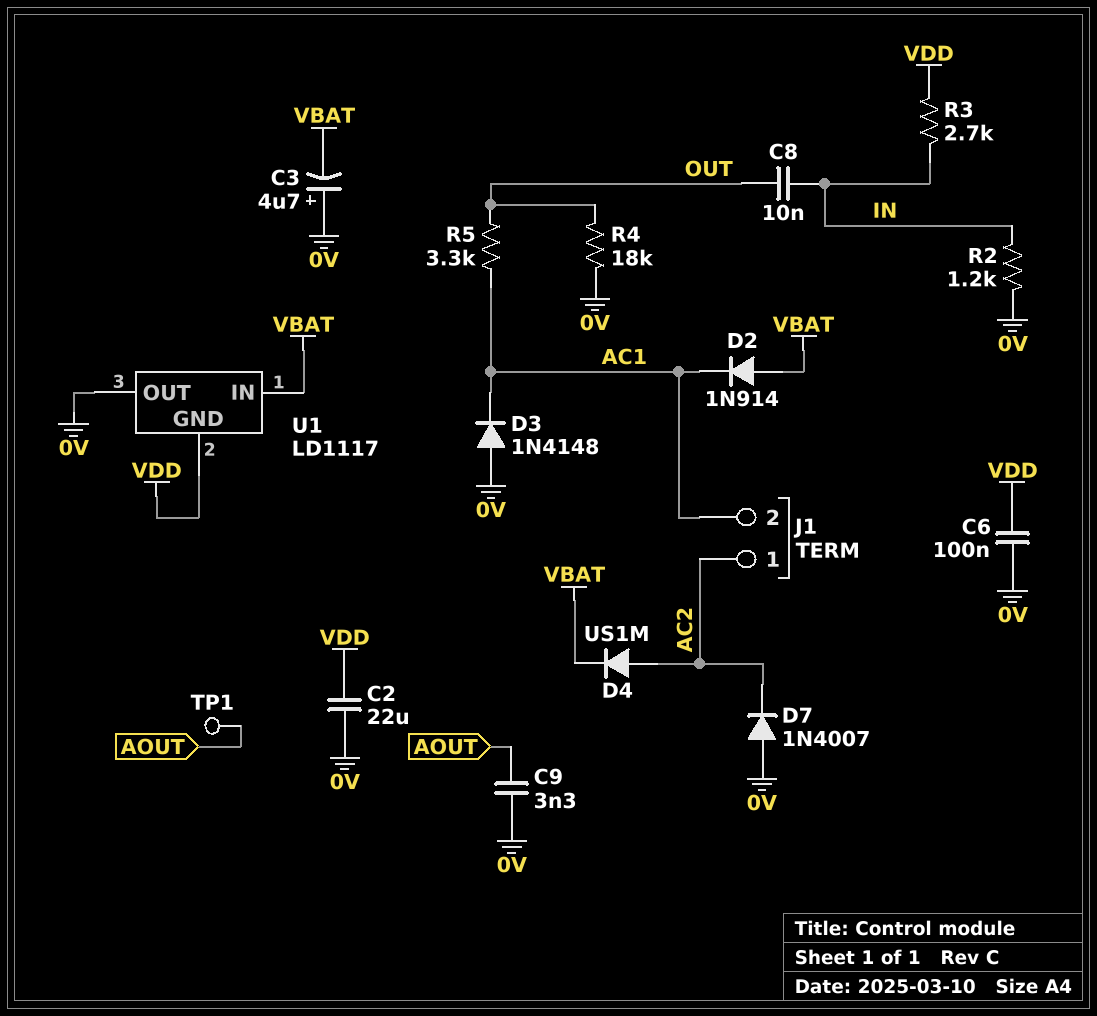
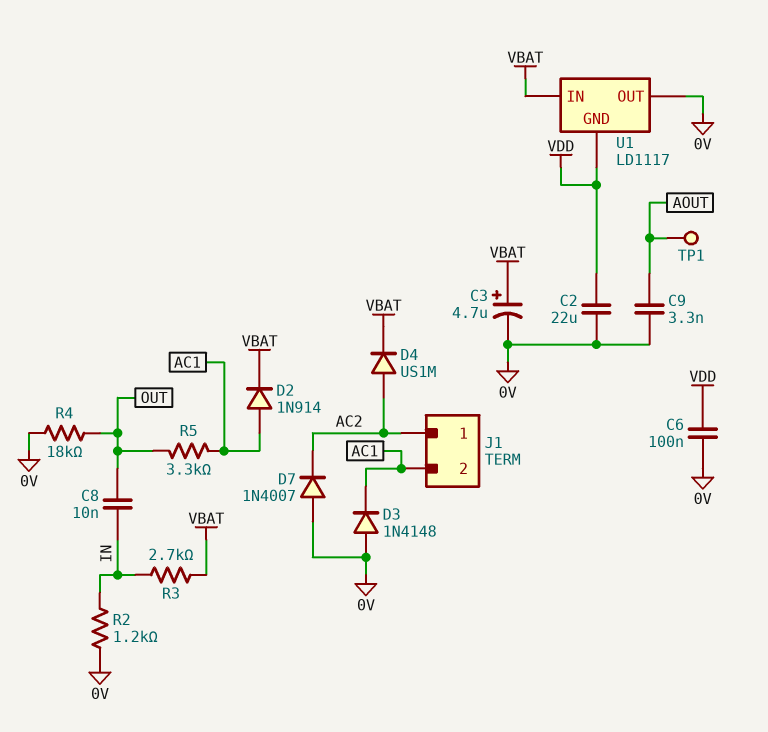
C3: 4.7uF (plus 0V, minus VBAT) -> 4.7uF (plus VBAT, minus 0V)
D2: diode 1N914 (A VBAT, K AC1) -> diode 1N914 (A AC1, K VBAT)
R3: 2.7k (IN, VDD) -> 2.7k (IN, VBAT)

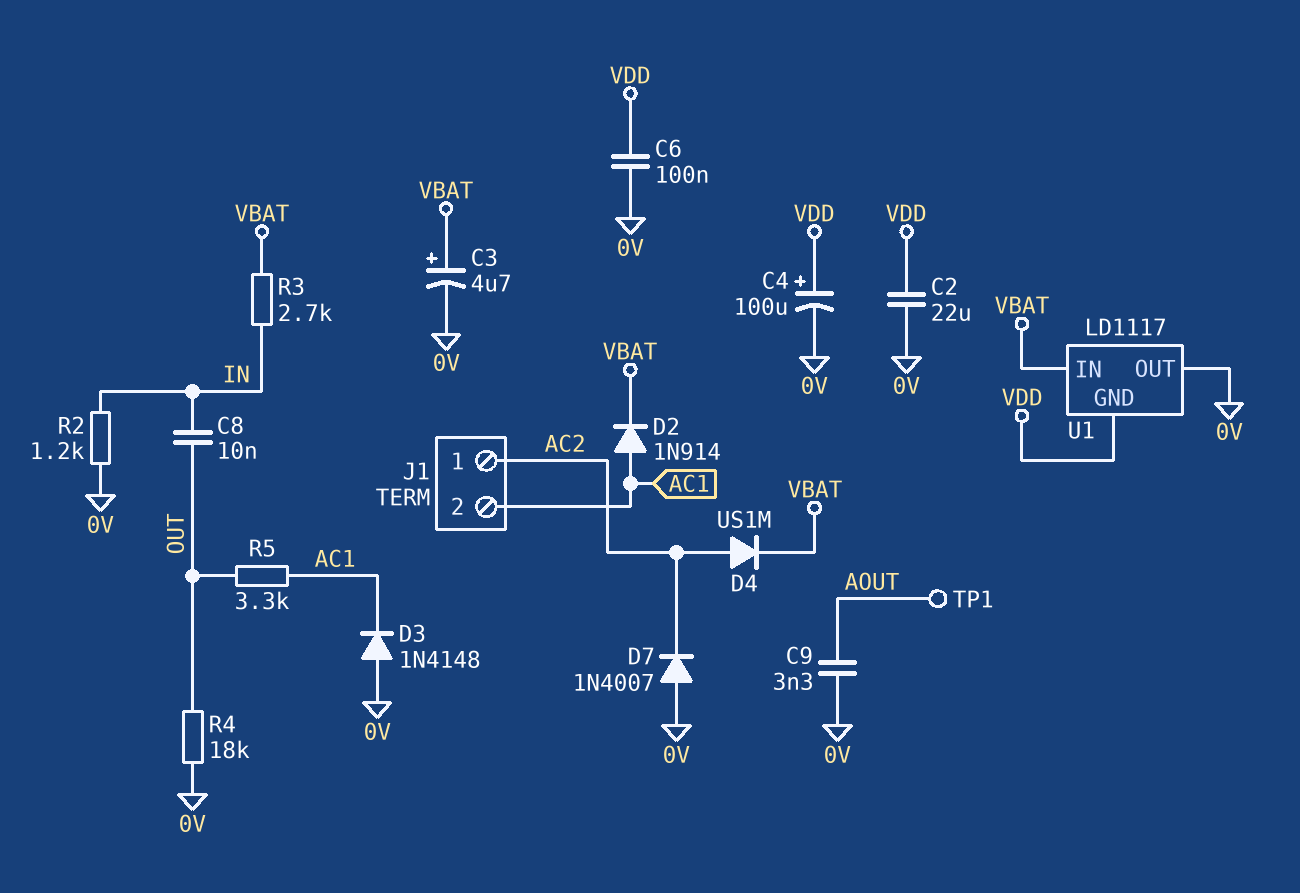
C4: none -> 100uF (plus VDD, minus 0V)

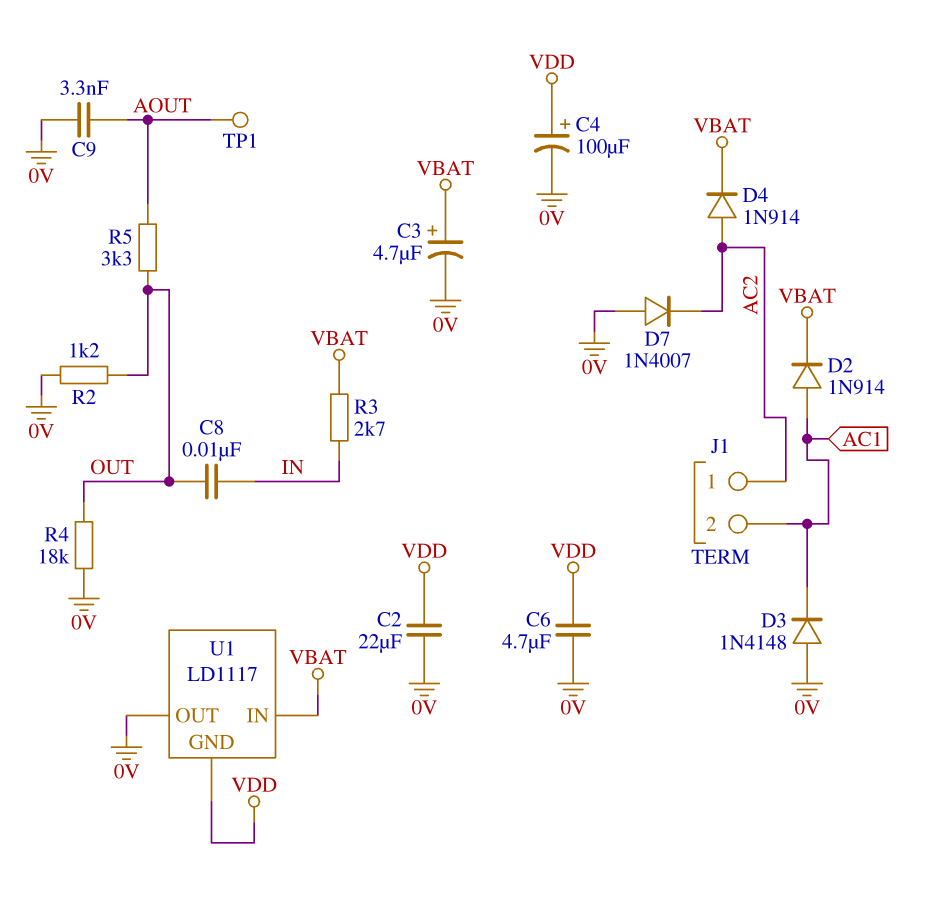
C6: 100nF (0V, VDD) -> 4.7uF (0V, VDD)
D4: diode US1M (A AC2, K VBAT) -> diode 1N914 (A AC2, K VBAT)
R2: 1.2k (0V, IN) -> 1.2k (0V, OUT)
R5: 3.3k (AC1, OUT) -> 3.3k (AOUT, OUT)

